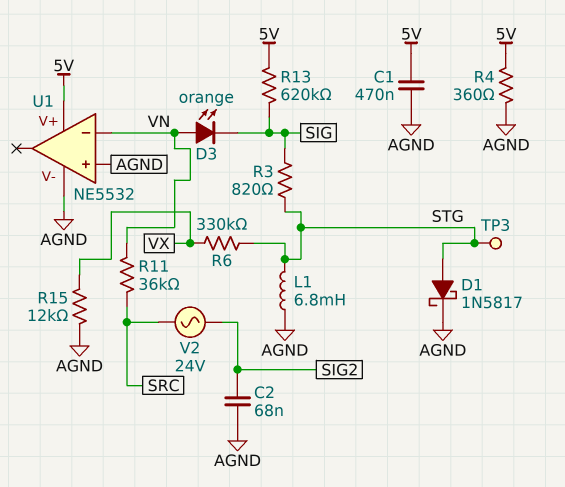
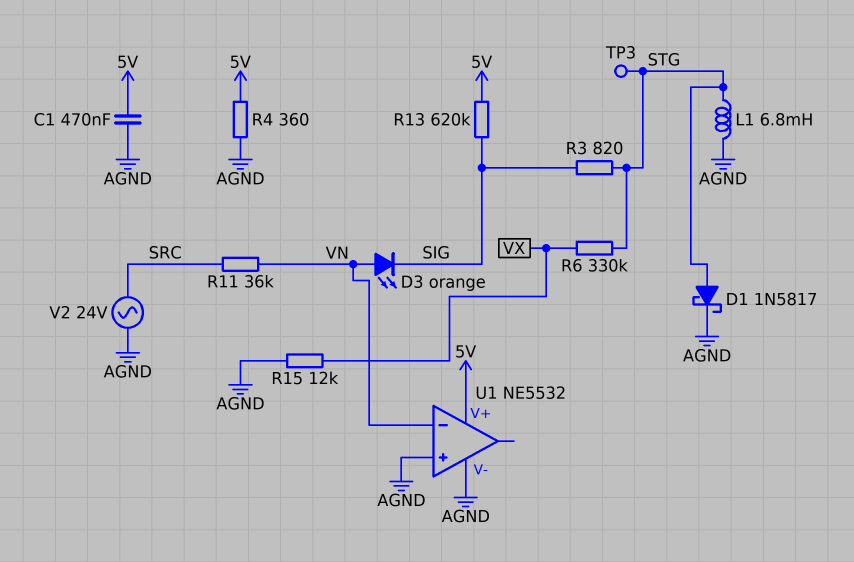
C2: 68nF (AGND, SIG2) -> none
V2: AC 24V (SIG2, SRC) -> AC 24V (AGND, SRC)

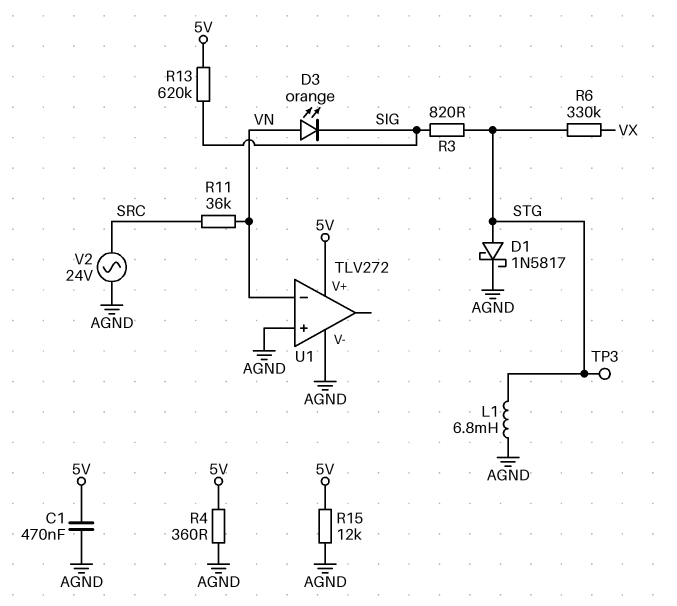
R15: 12k (AGND, VX) -> 12k (5V, AGND)
U1: NE5532 -> TLV272

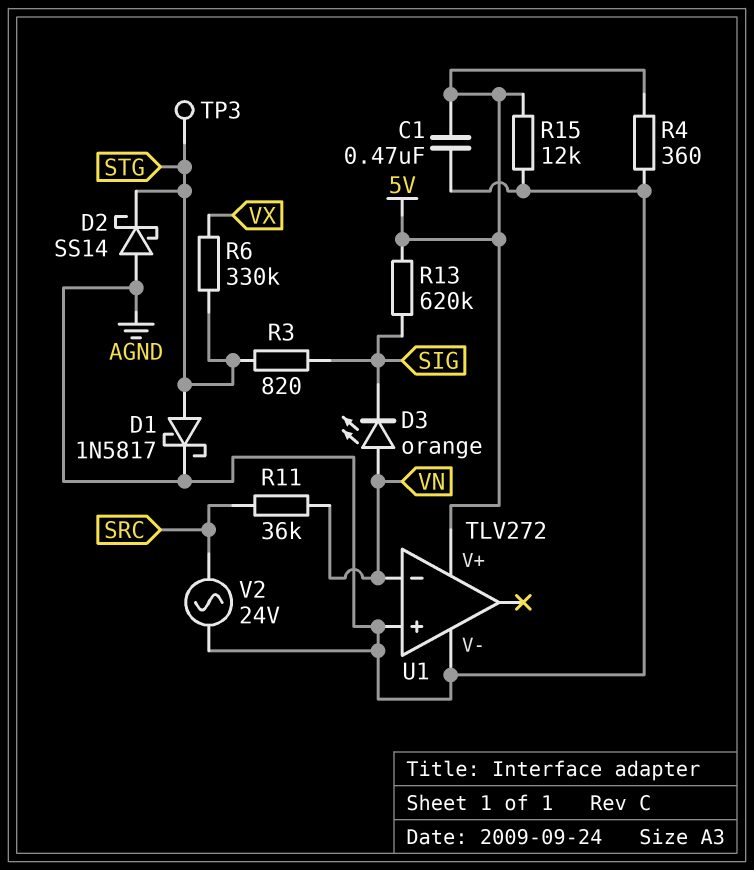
D2: none -> schottky SS14 (A AGND, K STG)
L1: 6.8mH (AGND, STG) -> none

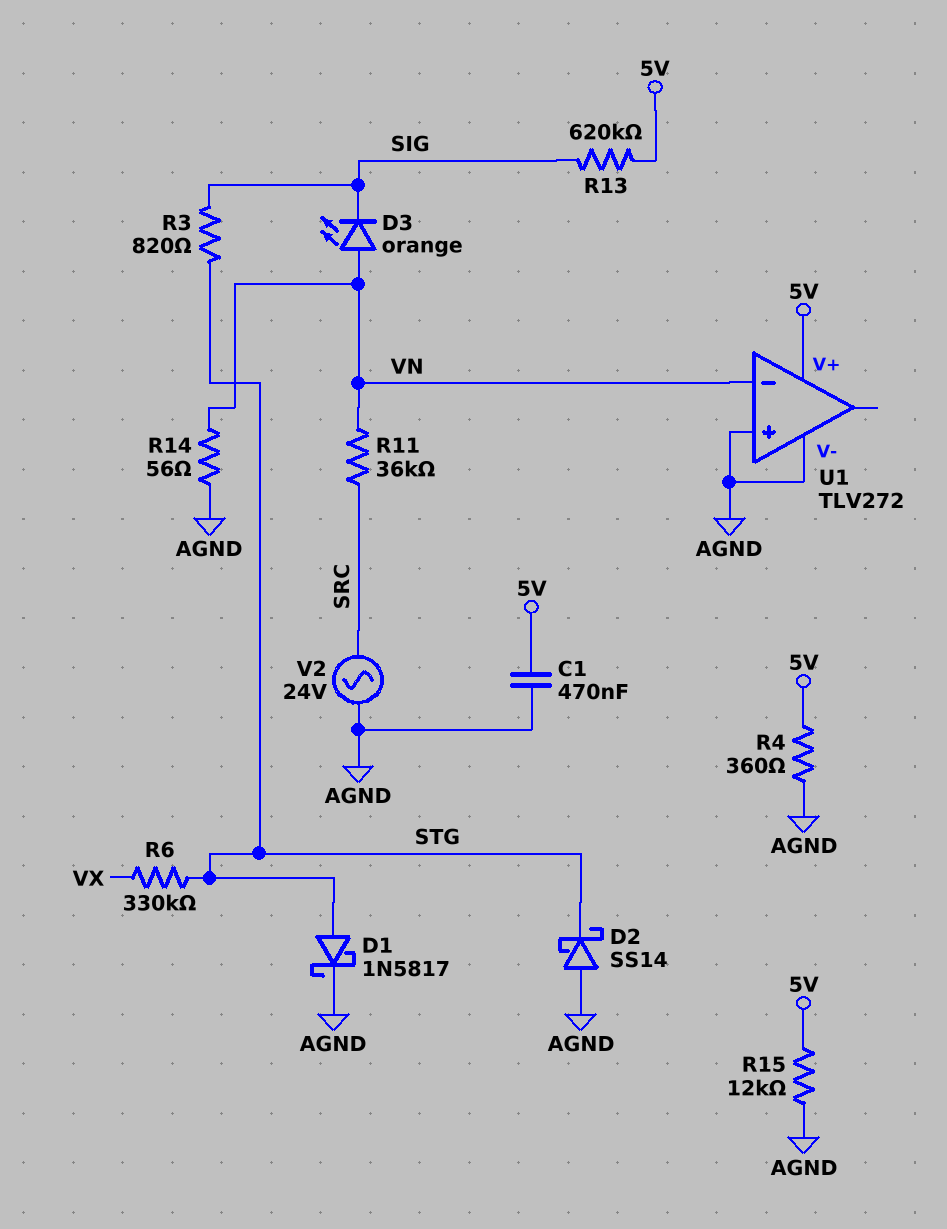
R14: none -> 56 (AGND, VN)
TP3: test point (STG) -> none

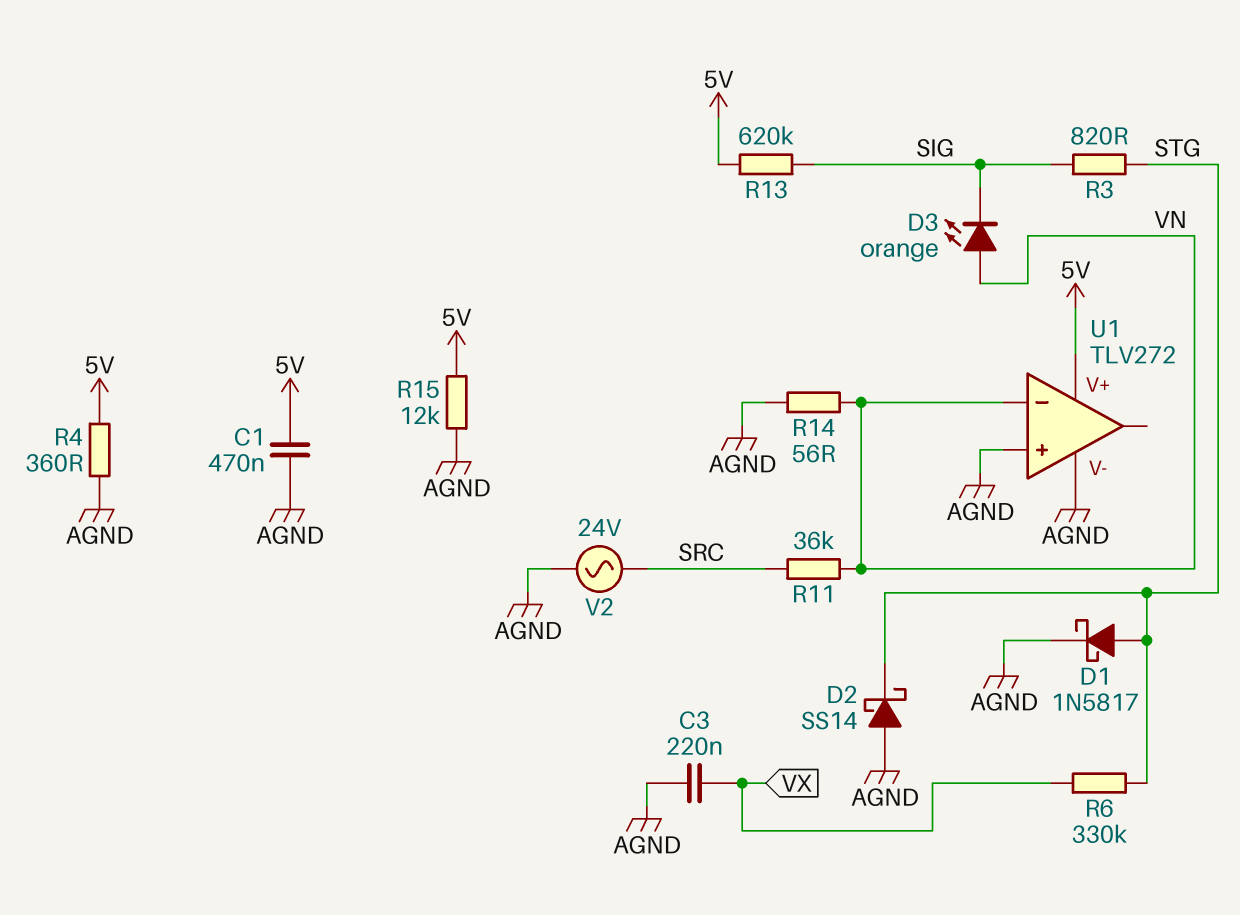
C3: none -> 220nF (AGND, VX)

